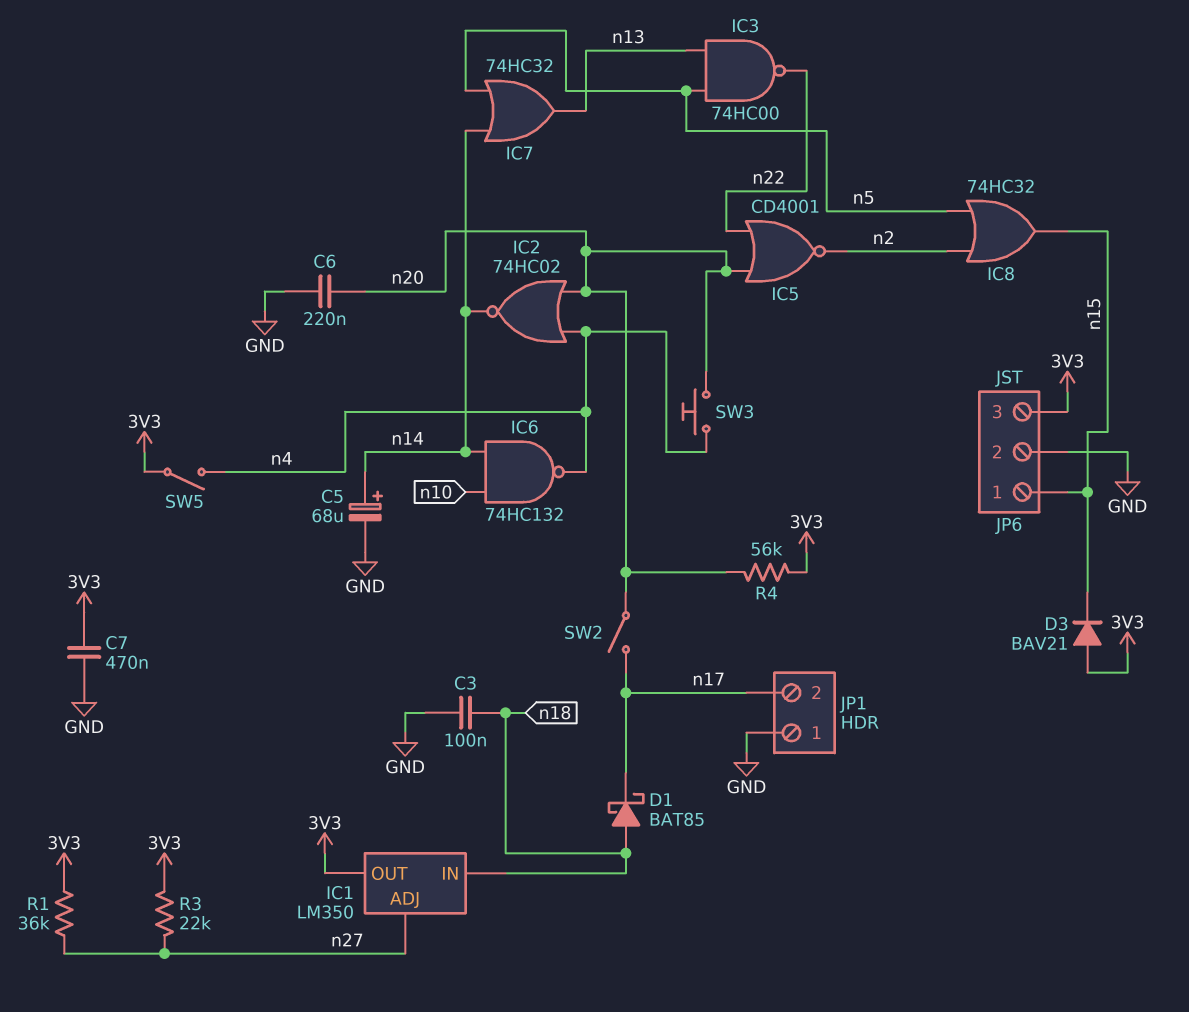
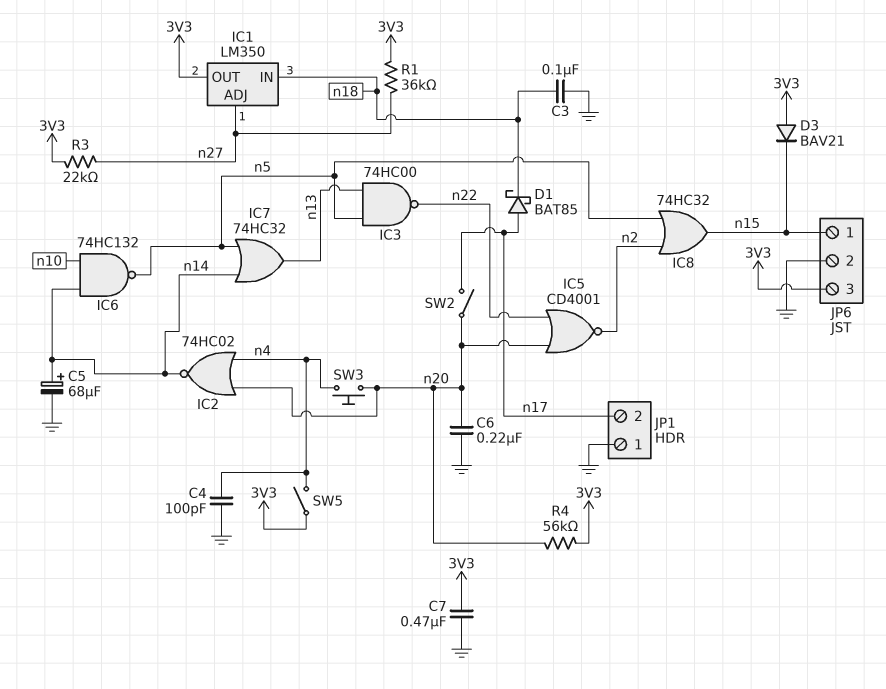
C4: none -> 100pF (GND, n4)
D1: schottky BAT85 (A n18, K n17) -> schottky BAT85 (A n17, K n18)
IC6: NAND 74HC132 (in n10, in n14, out n4) -> NAND 74HC132 (in n10, in n14, out n5)

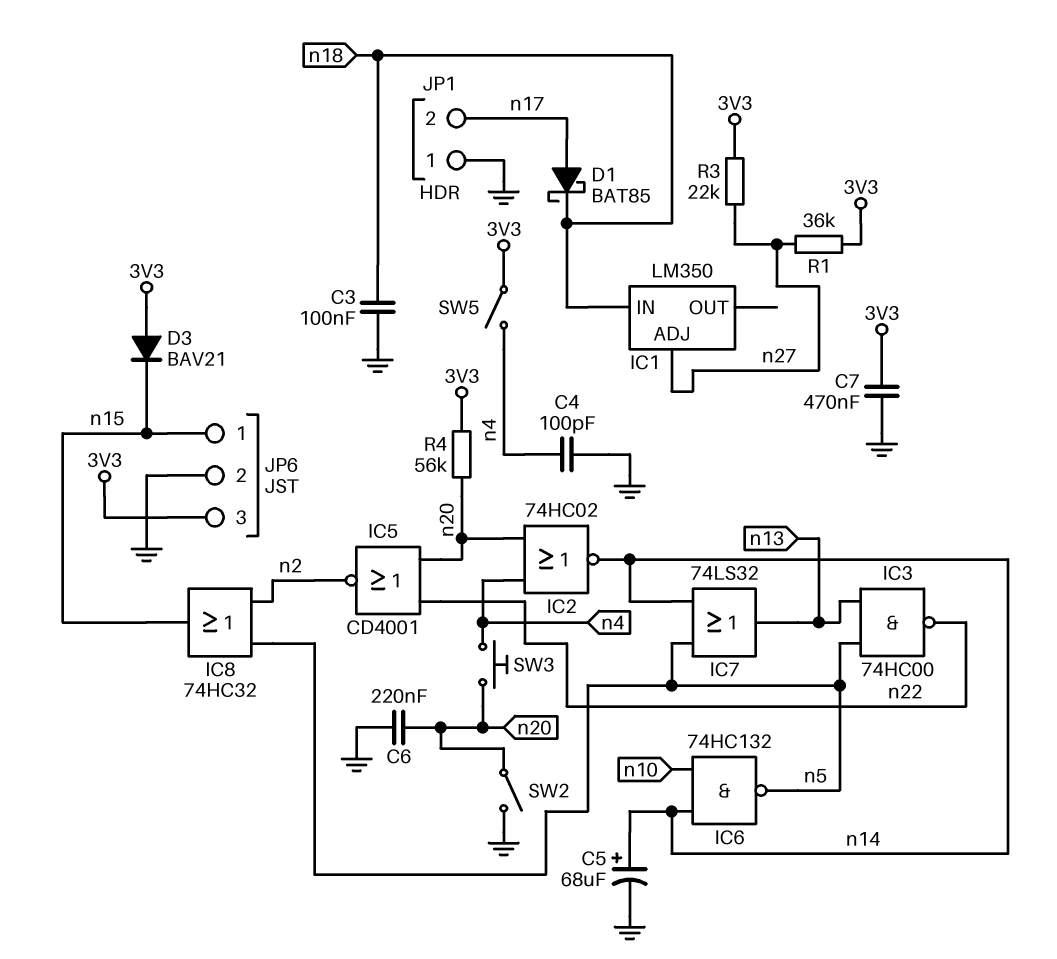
IC1 pin OUT: 3V3 -> none
IC7: OR 74HC32 (in n5, in n14, out n13) -> OR 74LS32 (in n5, in n14, out n13)
SW2: switch (n17, n20) -> switch (GND, n20)

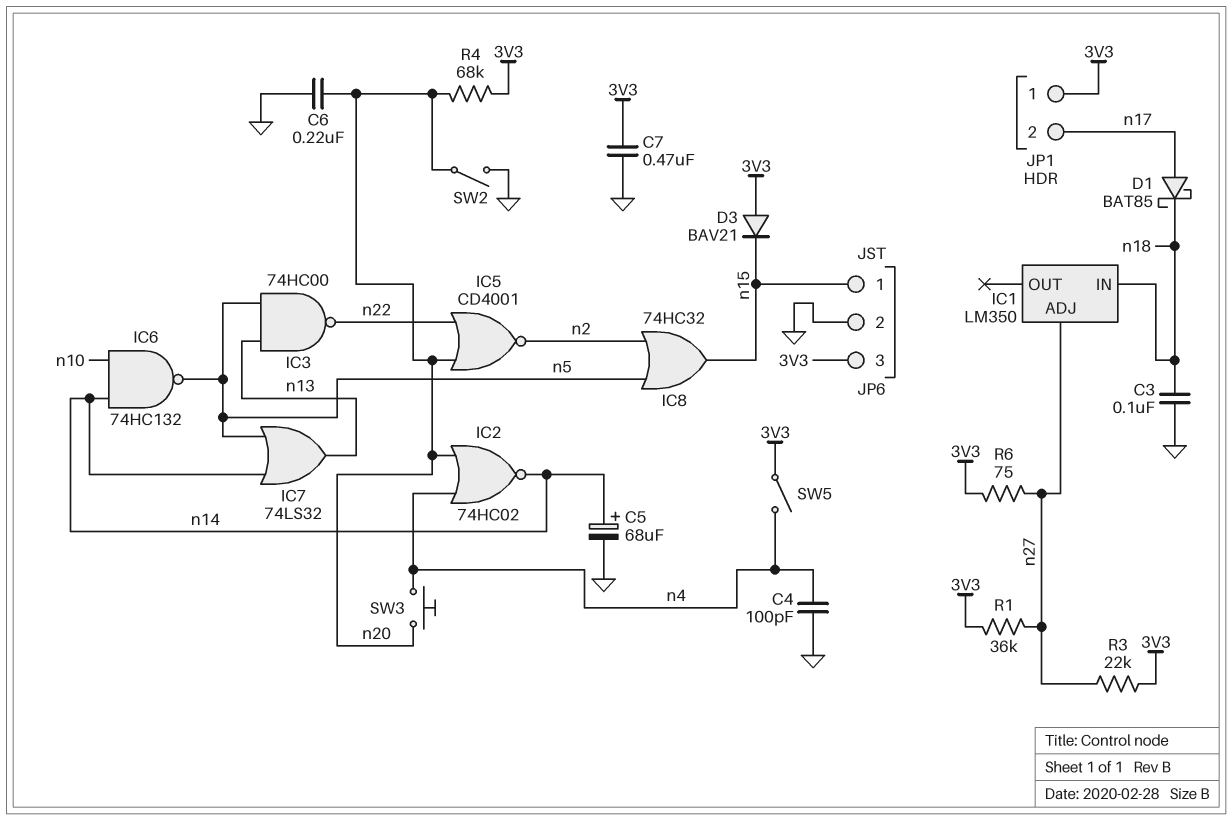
JP1 pin 1: GND -> 3V3
R4: 56k (3V3, n20) -> 68k (3V3, n20)
R6: none -> 75 (3V3, n27)

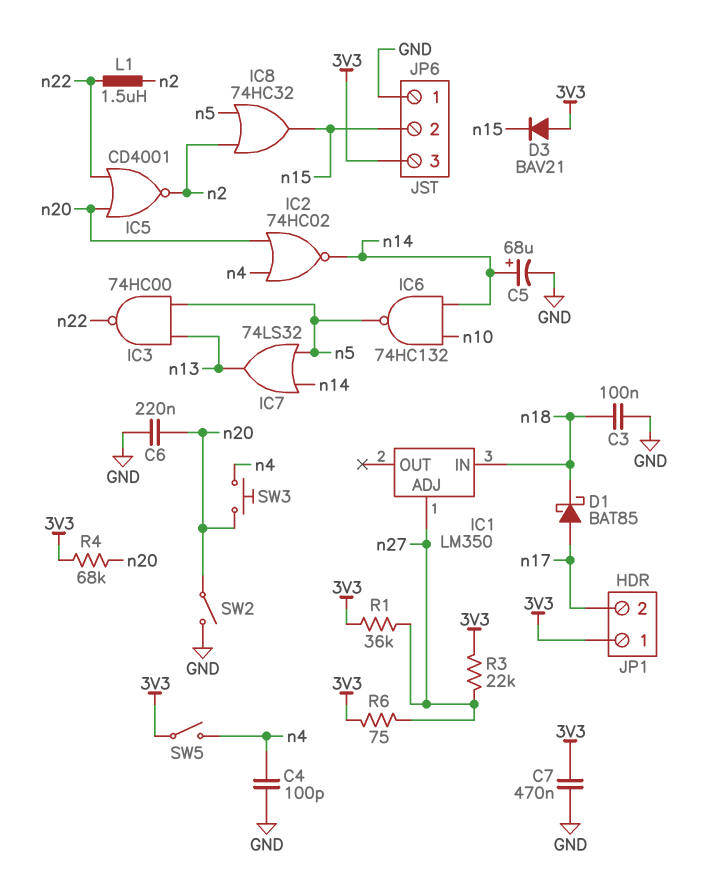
JP6 pin 1: n15 -> GND
JP6 pin 2: GND -> n15
L1: none -> 1.5uH (n2, n22)

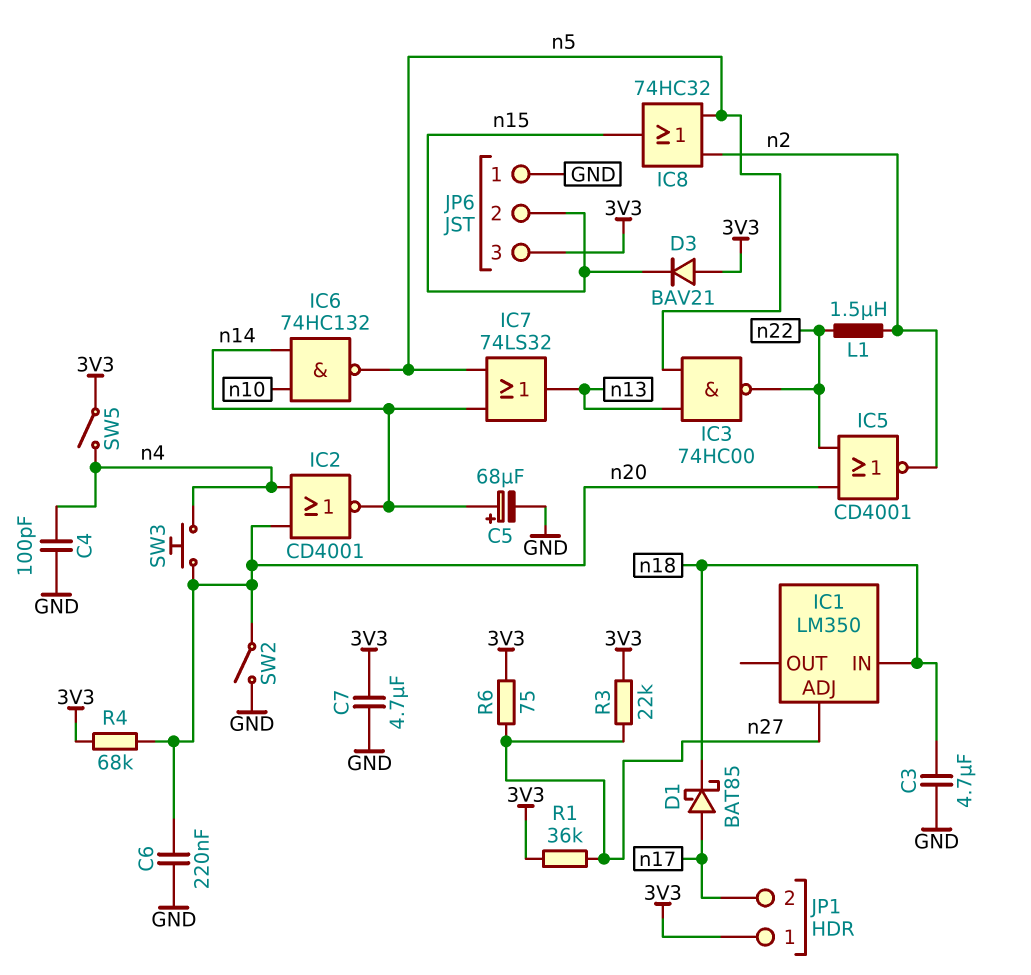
C3: 100nF (GND, n18) -> 4.7uF (GND, n18)
C7: 470nF (3V3, GND) -> 4.7uF (3V3, GND)
IC2: NOR 74HC02 (in n4, in n20, out n14) -> NOR CD4001 (in n4, in n20, out n14)

